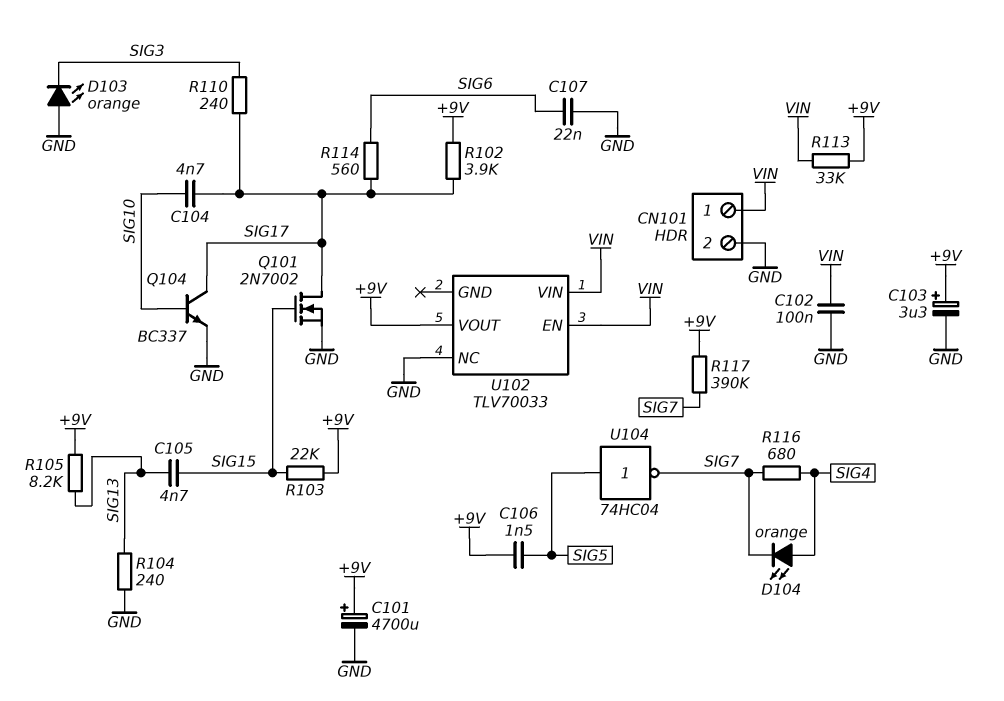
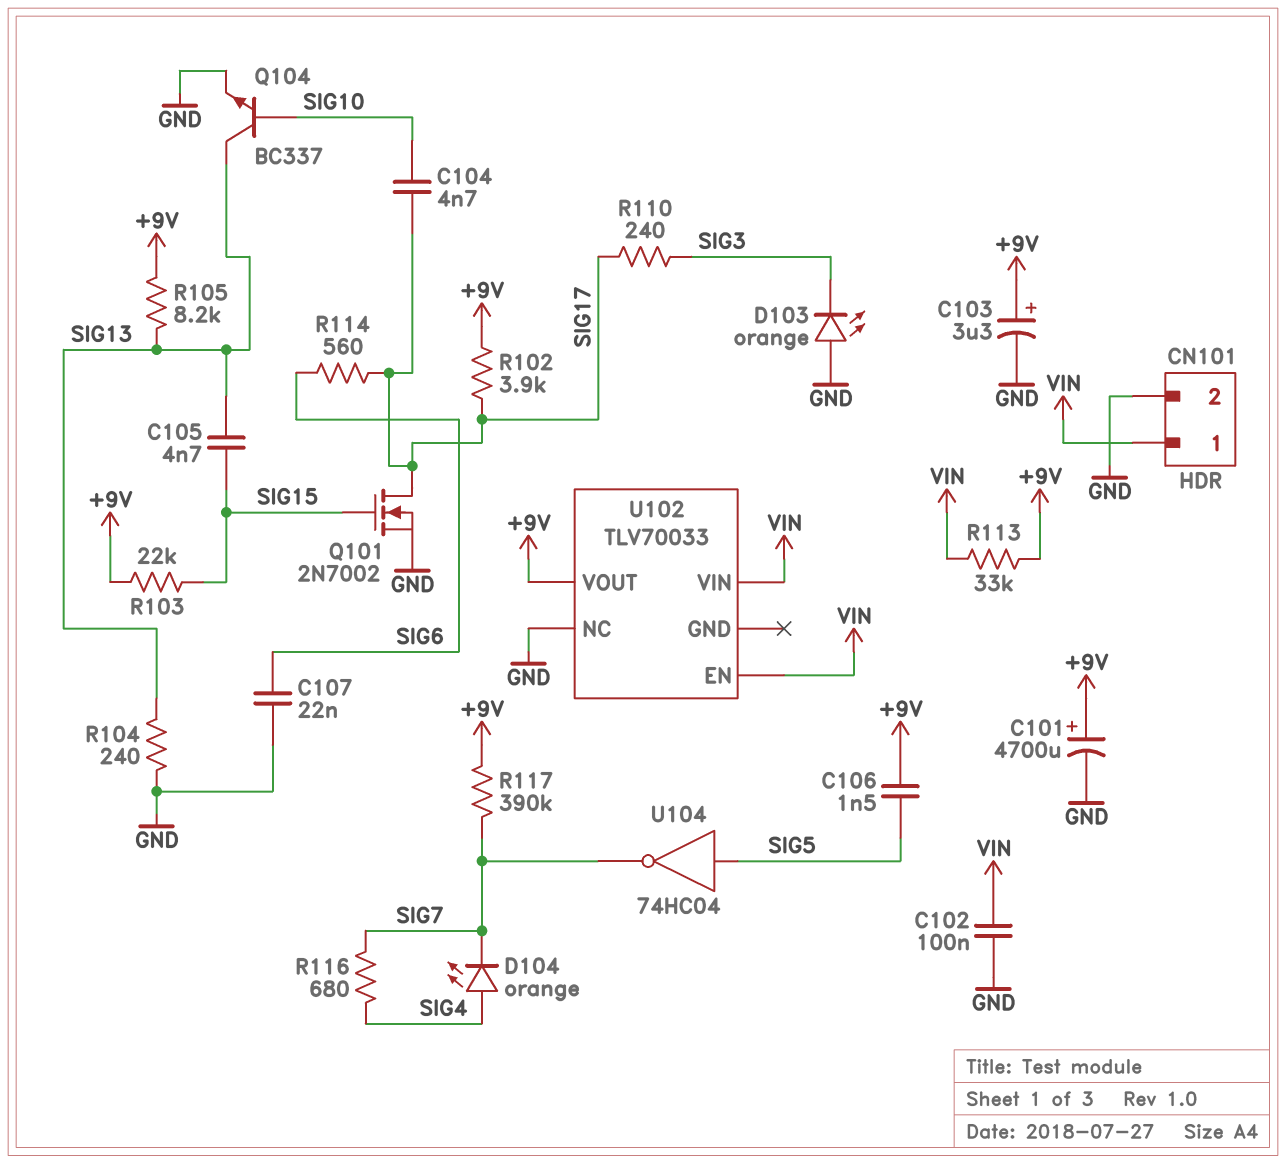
Q104: NPN BC337 (B SIG10, C SIG17, E GND) -> NPN BC337 (B SIG10, C SIG13, E GND)

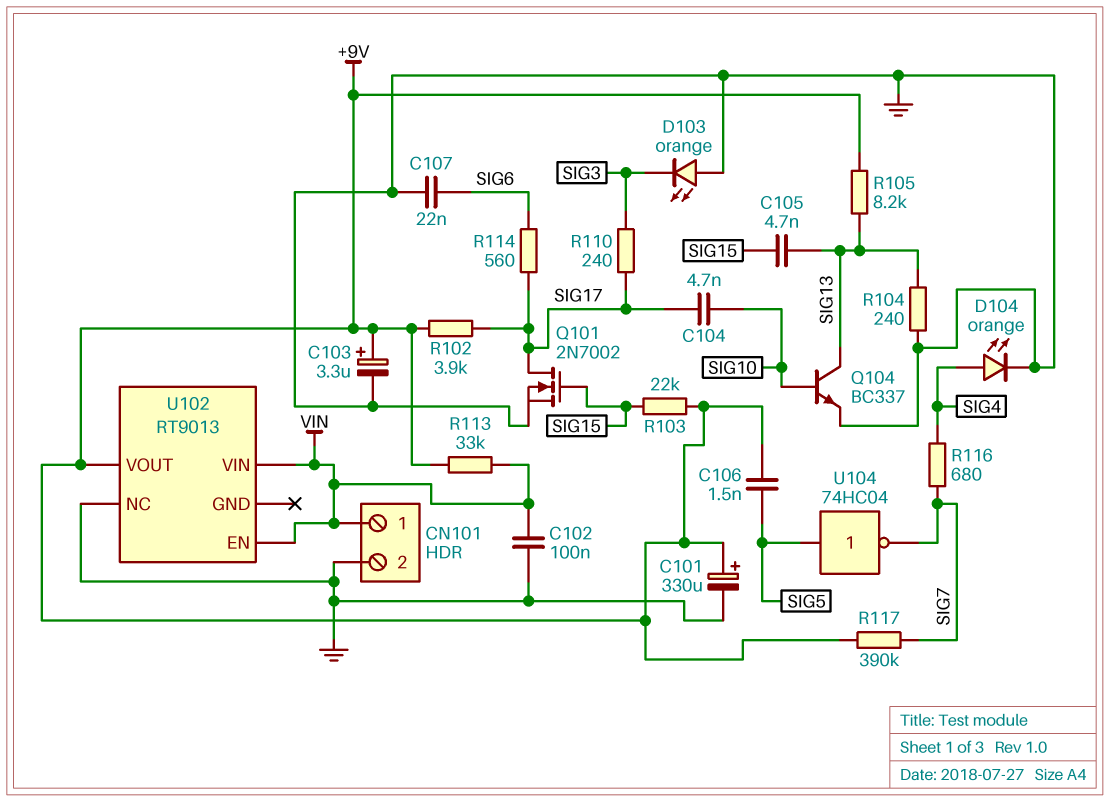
C101: 4700uF (plus +9V, minus GND) -> 330uF (plus +9V, minus GND)
D104: LED orange (A SIG4, K SIG7) -> LED orange (A SIG4, K GND)
U102: TLV70033 -> RT9013

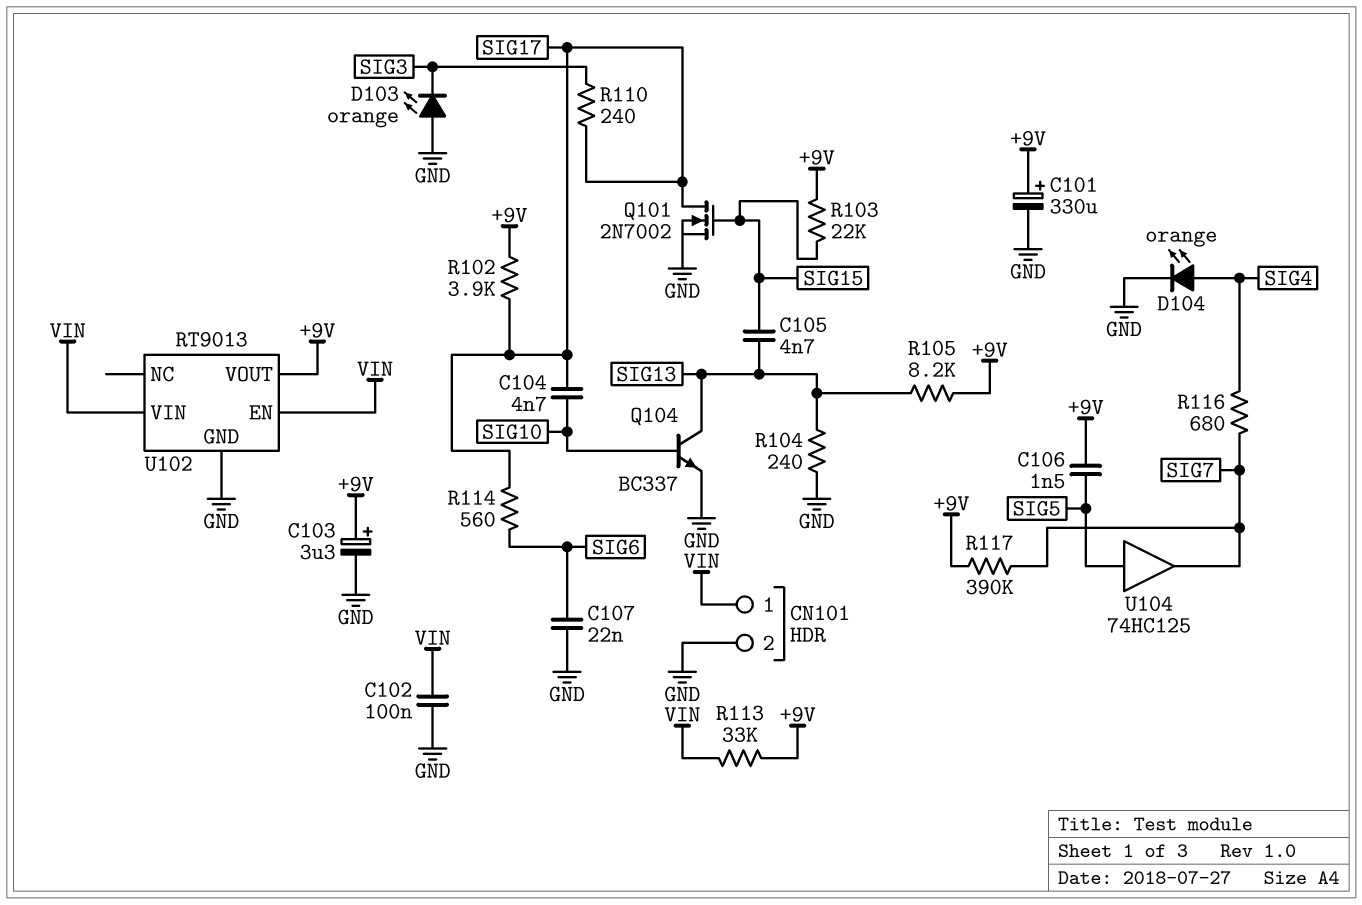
U102 pin GND: none -> GND
U102 pin NC: GND -> none
U104: NOT 74HC04 (in SIG5, out SIG7) -> buffer 74HC125 (in SIG5, out SIG7)

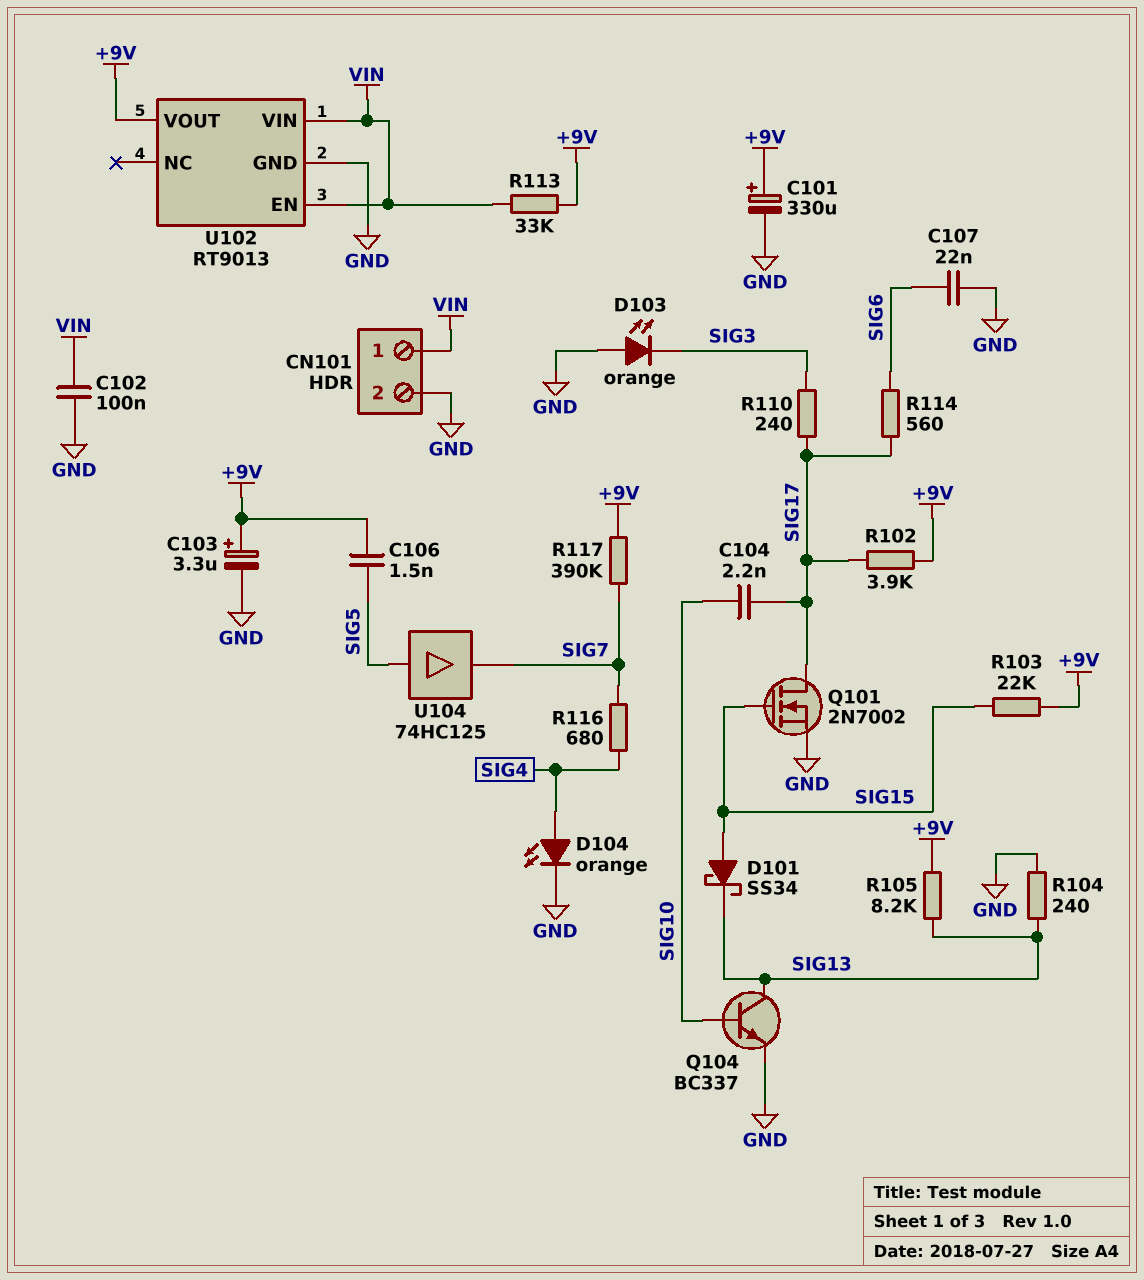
C104: 4.7nF (SIG10, SIG17) -> 2.2nF (SIG10, SIG17)
C105: 4.7nF (SIG13, SIG15) -> none
D101: none -> schottky SS34 (A SIG15, K SIG13)

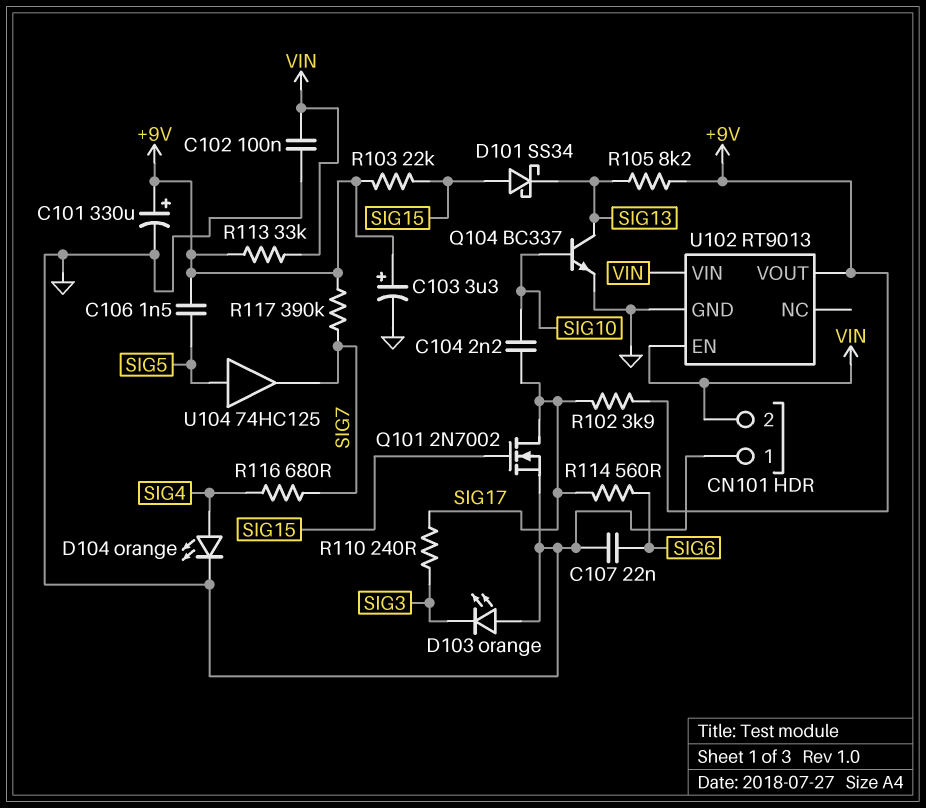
CN101 pin 1: VIN -> GND
CN101 pin 2: GND -> VIN
R104: 240 (GND, SIG13) -> none

